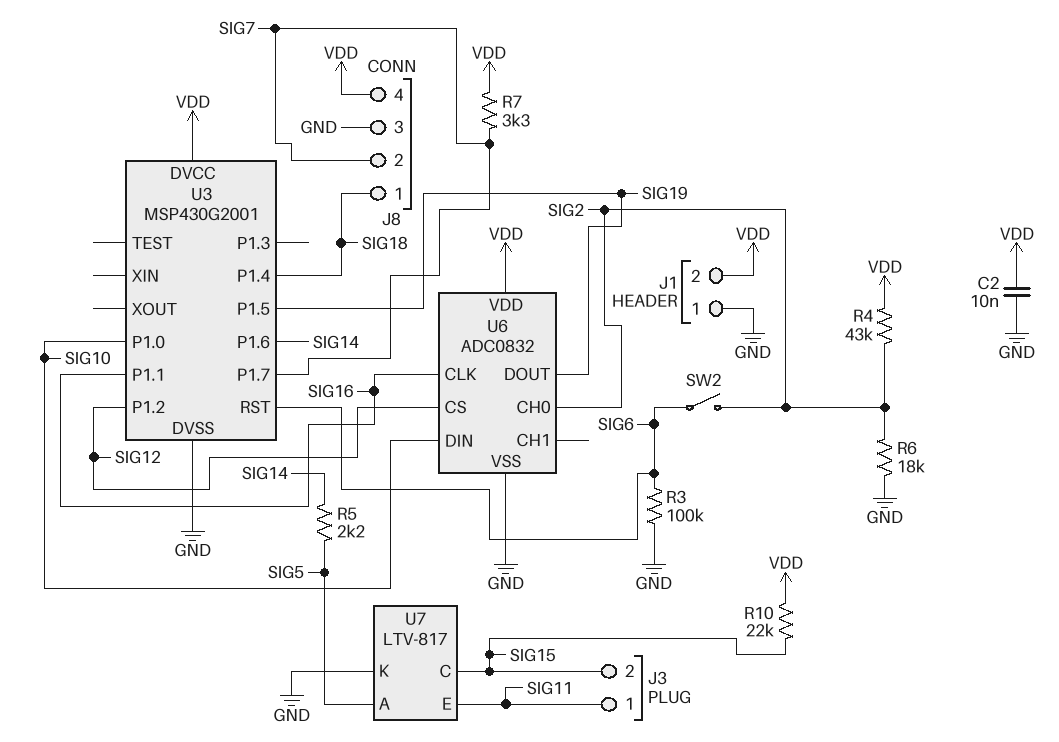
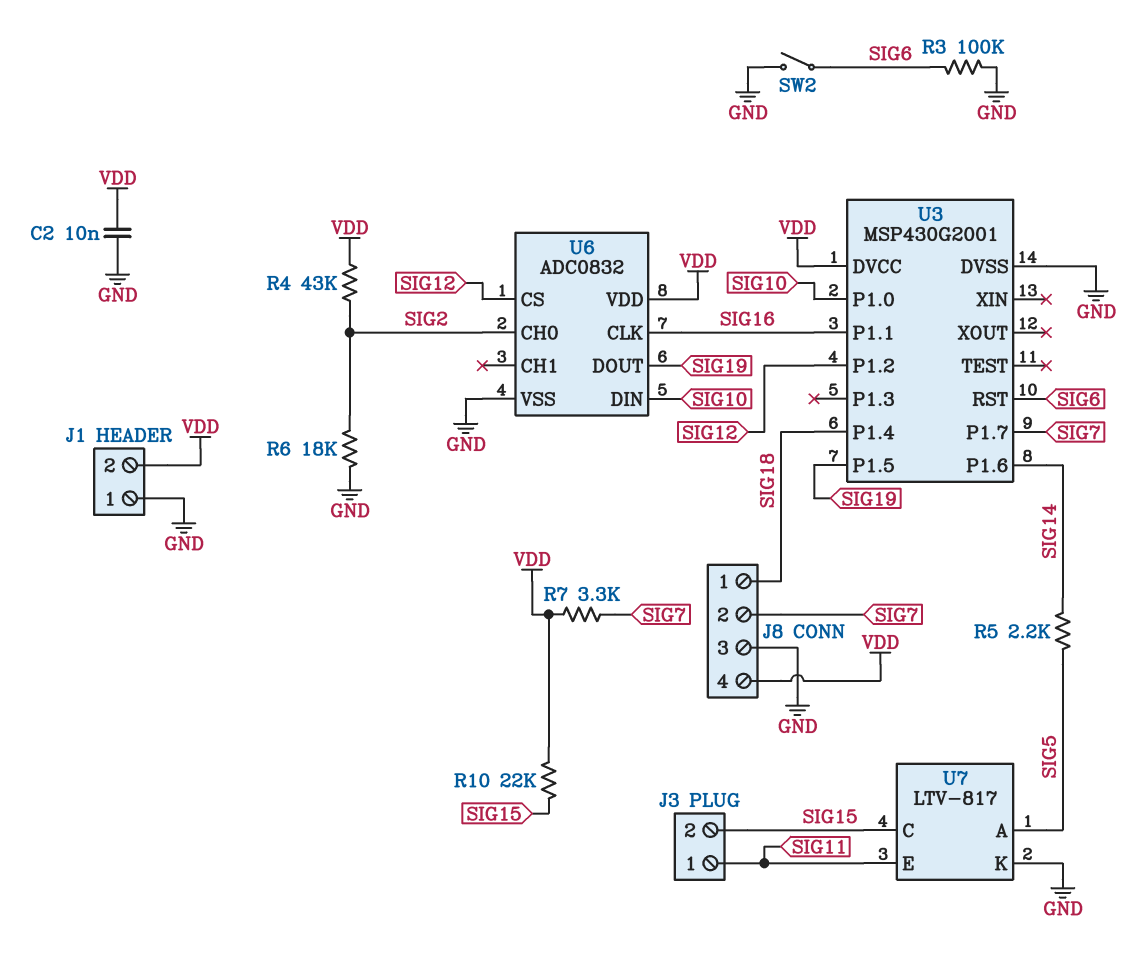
SW2: switch (SIG2, SIG6) -> switch (GND, SIG6)

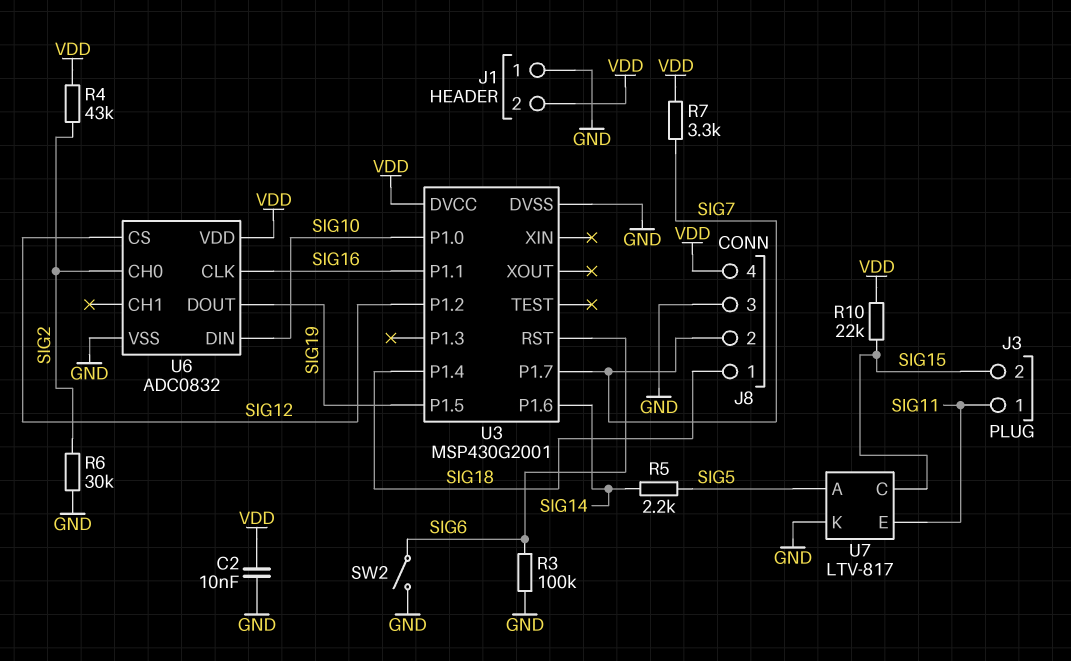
R6: 18k (GND, SIG2) -> 30k (GND, SIG2)

